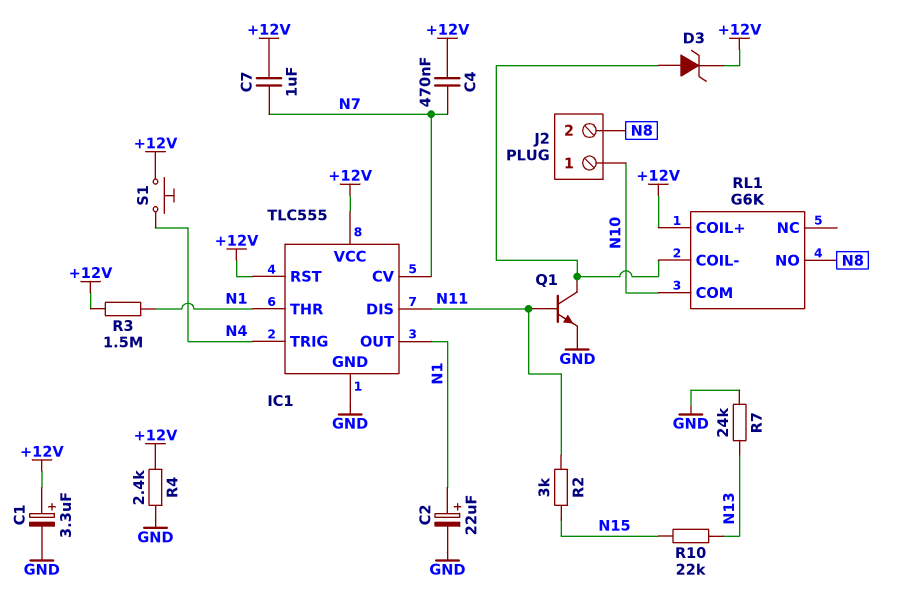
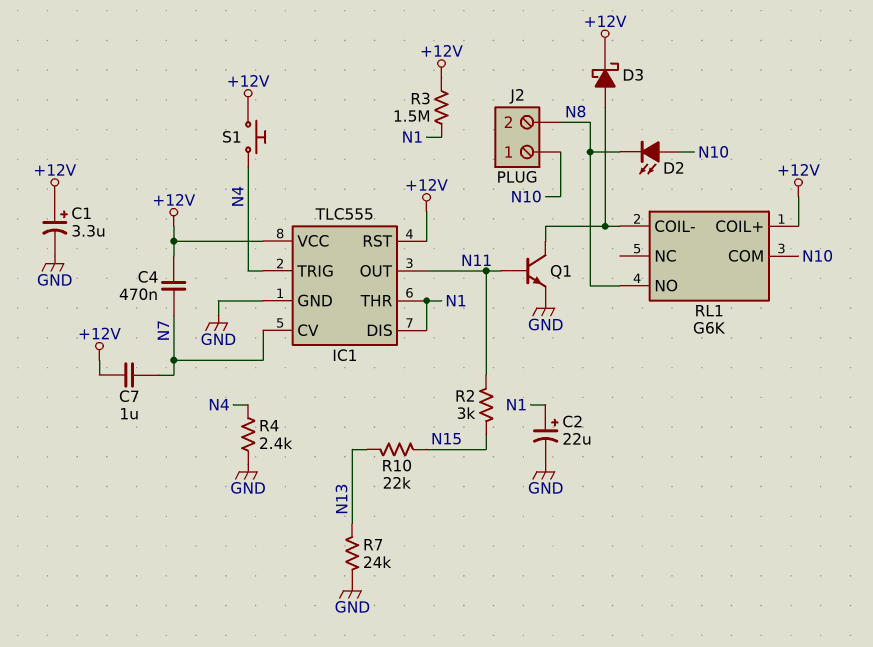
D2: none -> LED (A N10, K N8)
D3: zener (A RL1/COIL-, K +12V) -> schottky (A RL1/COIL-, K +12V)
IC1 pin DIS: N11 -> N1
IC1 pin OUT: N1 -> N11
R4: 2.4k (+12V, GND) -> 2.4k (GND, N4)

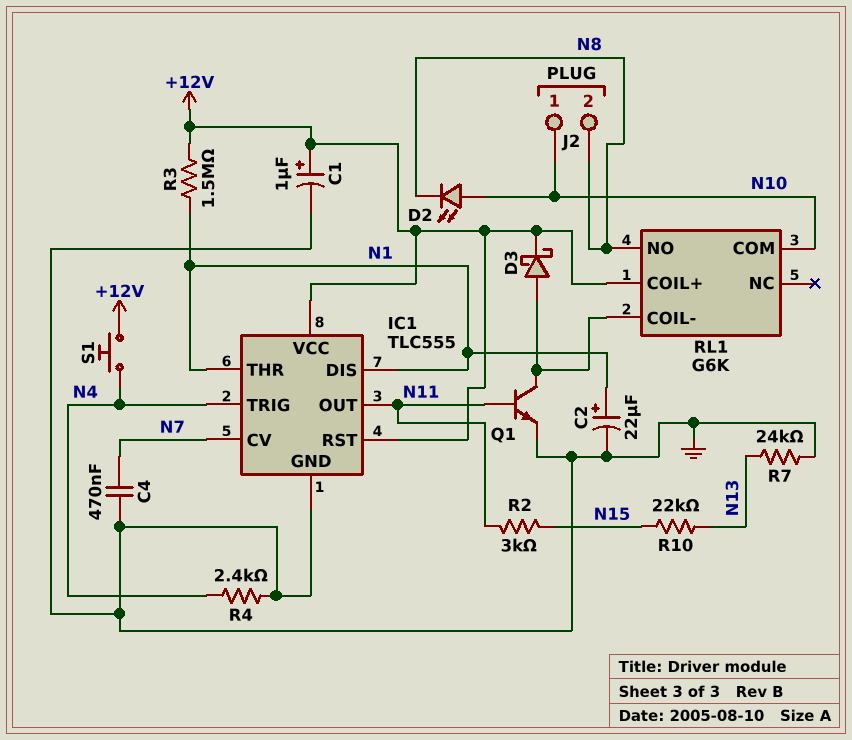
C1: 3.3uF (plus +12V, minus GND) -> 1uF (plus +12V, minus GND)
C4: 470nF (+12V, N7) -> 470nF (GND, N7)
C7: 1uF (+12V, N7) -> none

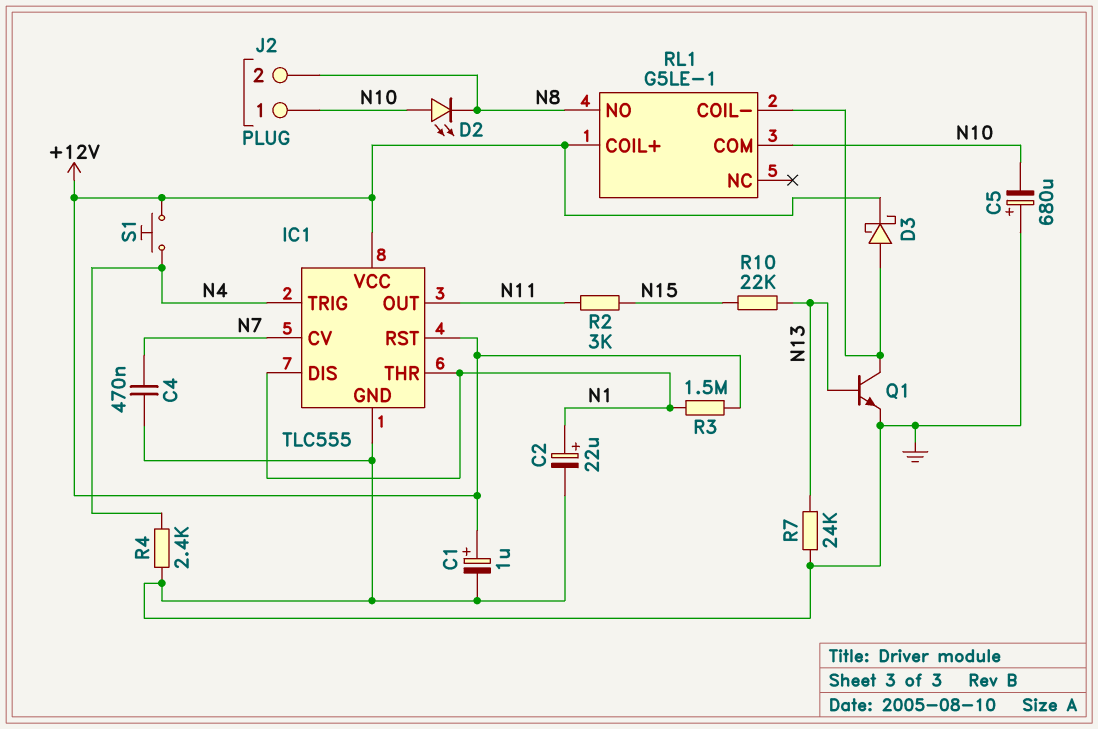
C5: none -> 680uF (plus GND, minus N10)
Q1: NPN (B N11, C RL1/COIL-, E GND) -> NPN (B N13, C RL1/COIL-, E GND)
RL1: G6K -> G5LE-1

